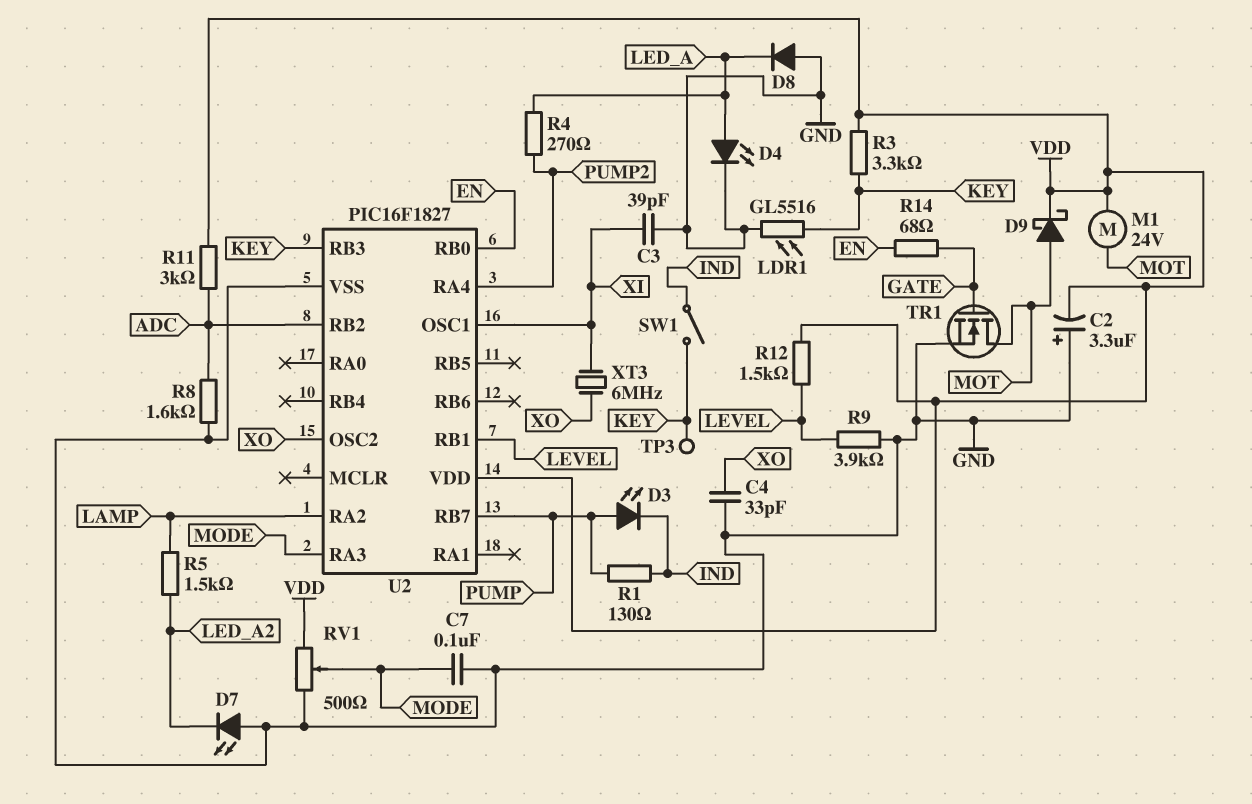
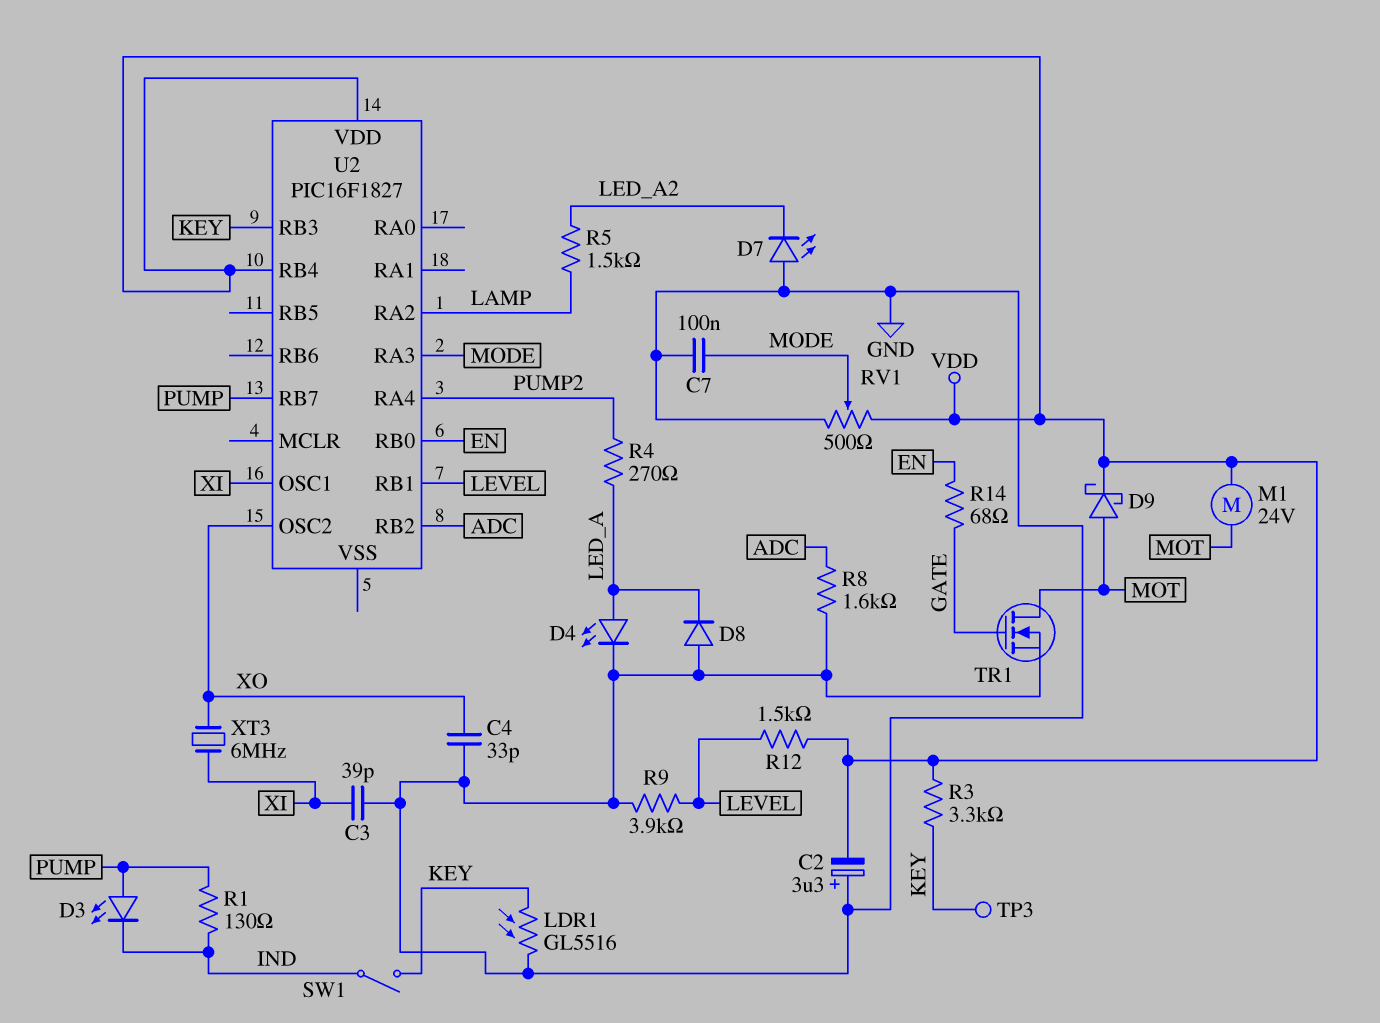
R11: 3k (ADC, VDD) -> none
U2 pin RB4: none -> VDD
U2 pin VSS: GND -> none

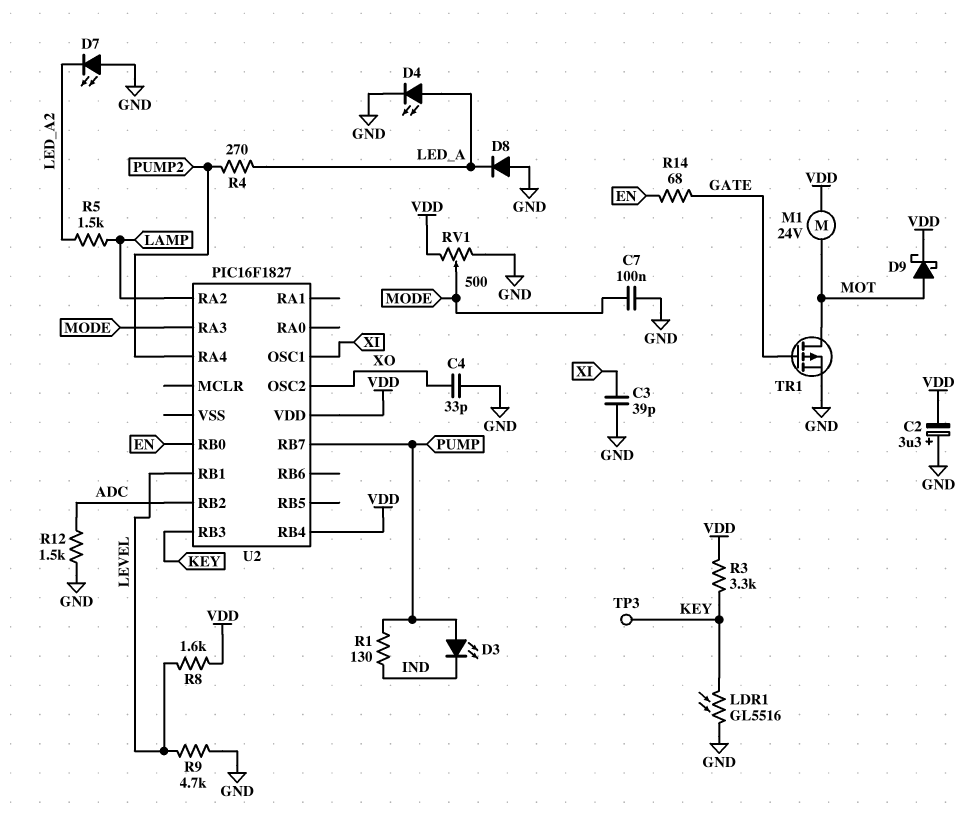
R8: 1.6k (ADC, GND) -> 1.6k (LEVEL, VDD)
R9: 3.9k (GND, LEVEL) -> 4.7k (GND, LEVEL)
R12: 1.5k (LEVEL, VDD) -> 1.5k (ADC, GND)
SW1: switch (IND, KEY) -> none
TR1: NMOS (G GATE, D MOT, S GND) -> PMOS (G GATE, D MOT, S GND)
XT3: 6MHz (XI, XO) -> none

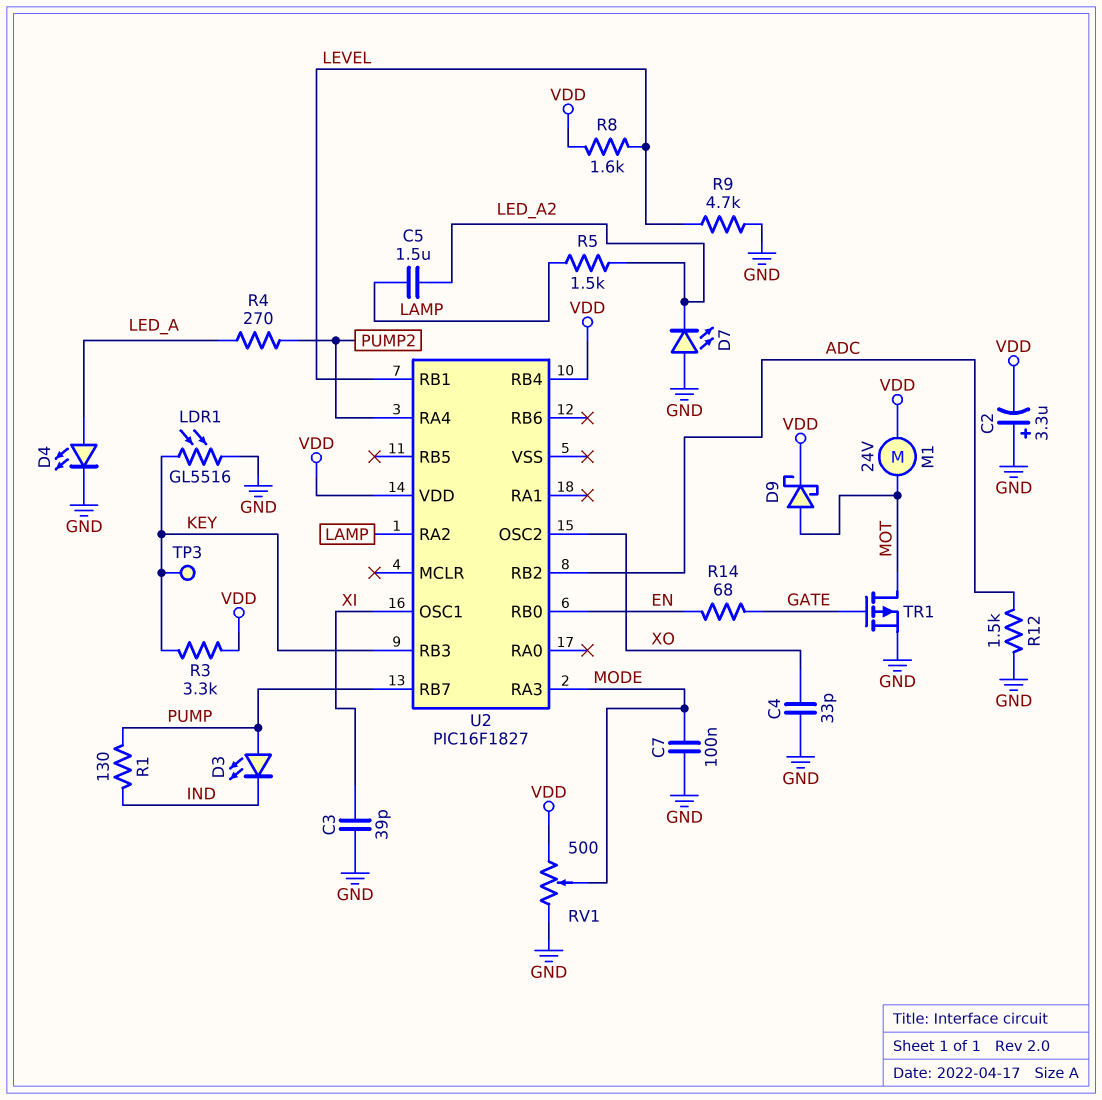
C5: none -> 1.5uF (LAMP, LED_A2)
D8: diode (A GND, K LED_A) -> none

